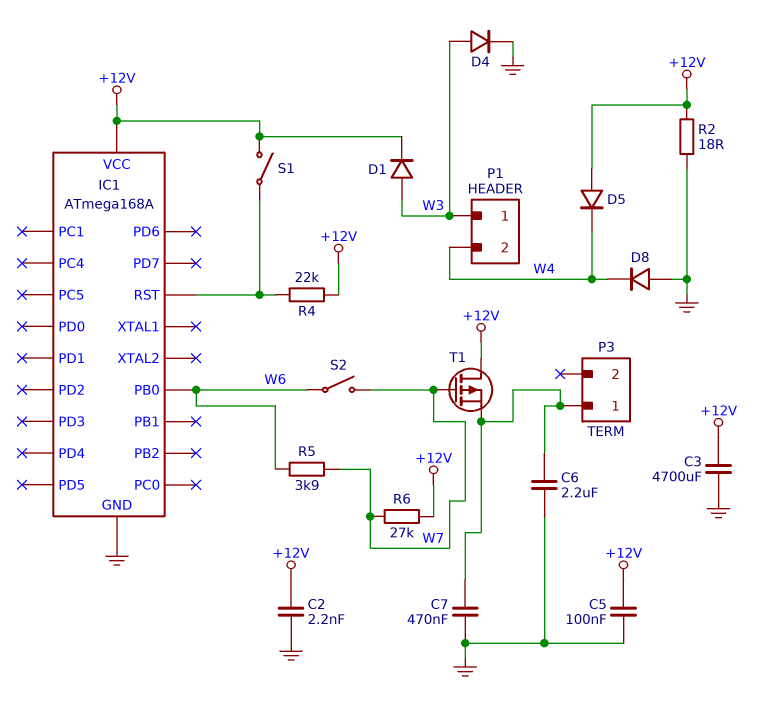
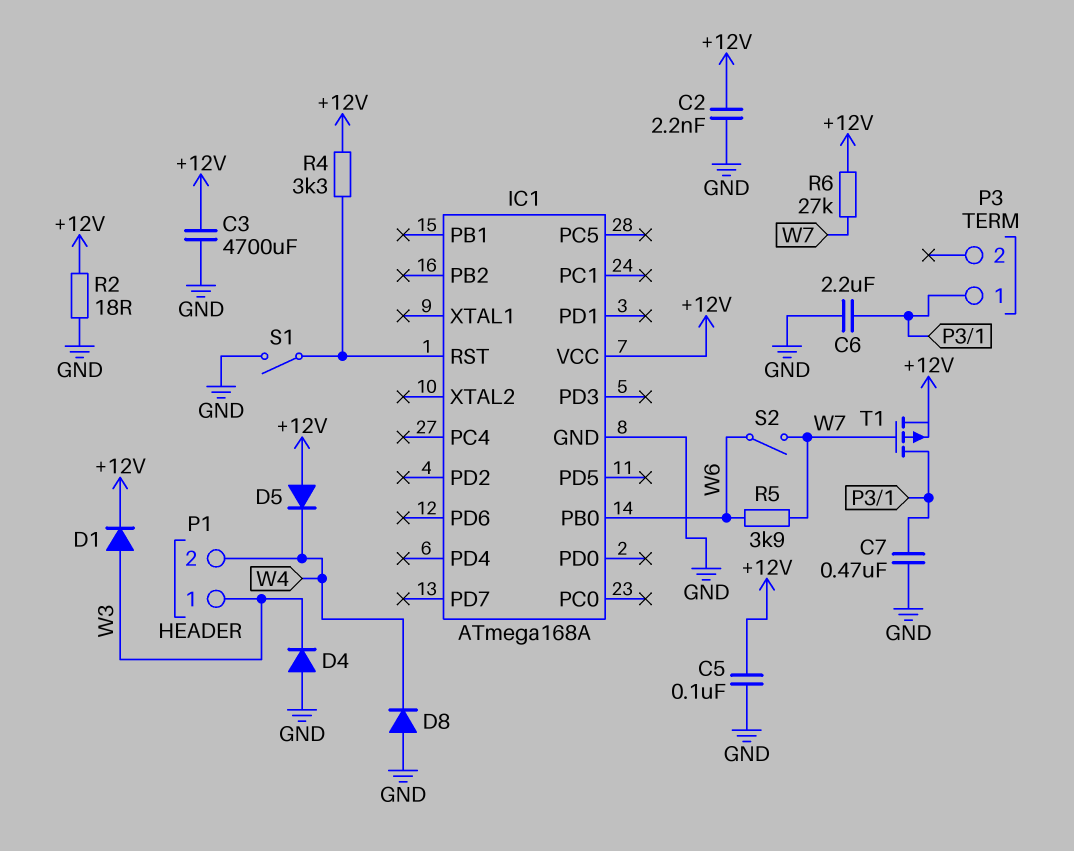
D4: diode (A W3, K GND) -> diode (A GND, K W3)
R4: 22k (+12V, IC1/RST) -> 3.3k (+12V, IC1/RST)
S1: switch (+12V, IC1/RST) -> switch (GND, IC1/RST)
T1: PMOS (G W7, D +12V, S P3/1) -> PMOS (G W7, D P3/1, S +12V)

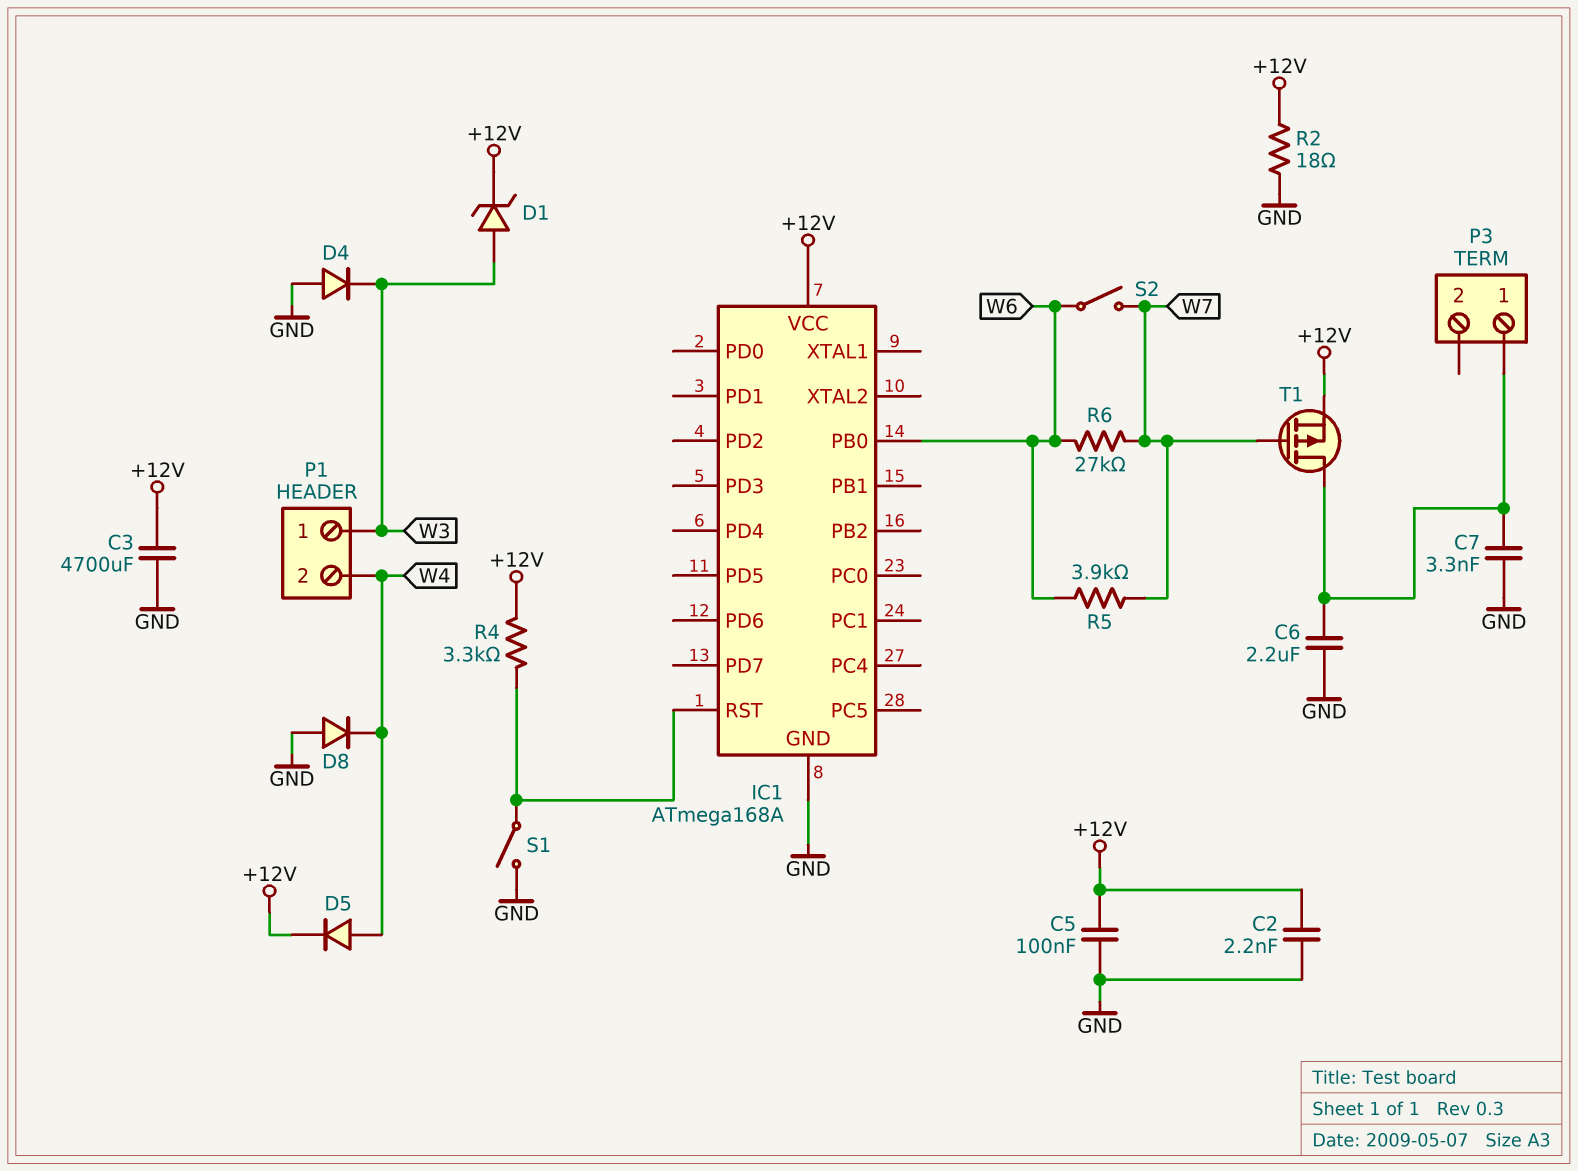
C7: 470nF (GND, P3/1) -> 3.3nF (GND, P3/1)
D1: diode (A W3, K +12V) -> zener (A W3, K +12V)
D5: diode (A +12V, K W4) -> diode (A W4, K +12V)
R6: 27k (+12V, W7) -> 27k (W6, W7)

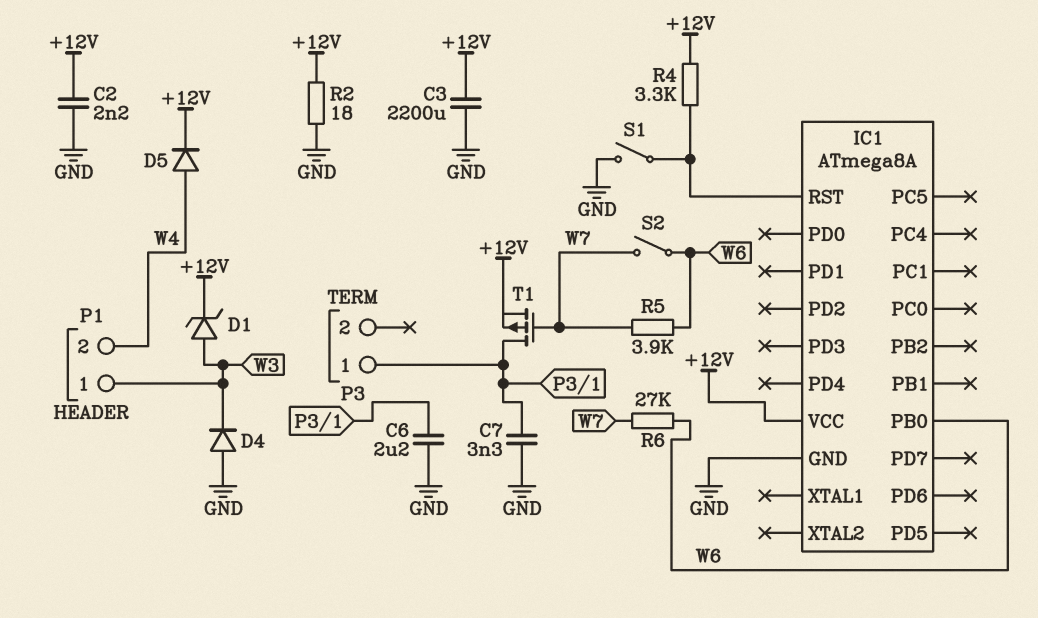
C3: 4700uF (+12V, GND) -> 2200uF (+12V, GND)
C5: 100nF (+12V, GND) -> none
D8: diode (A GND, K W4) -> none
IC1: ATmega168A -> ATmega8A

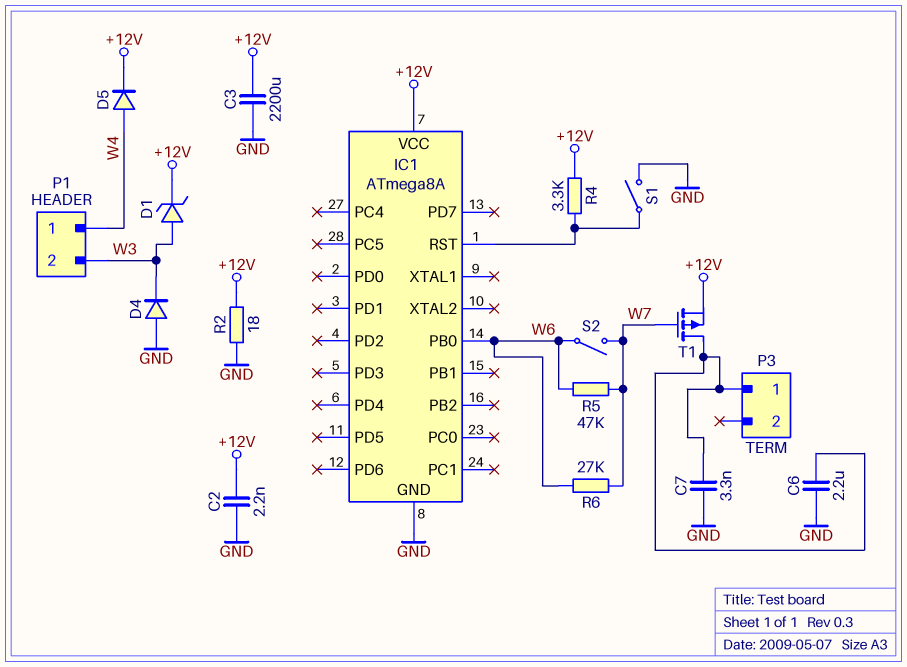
P1 pin 1: W3 -> W4
P1 pin 2: W4 -> W3
R5: 3.9k (W6, W7) -> 47k (W6, W7)

